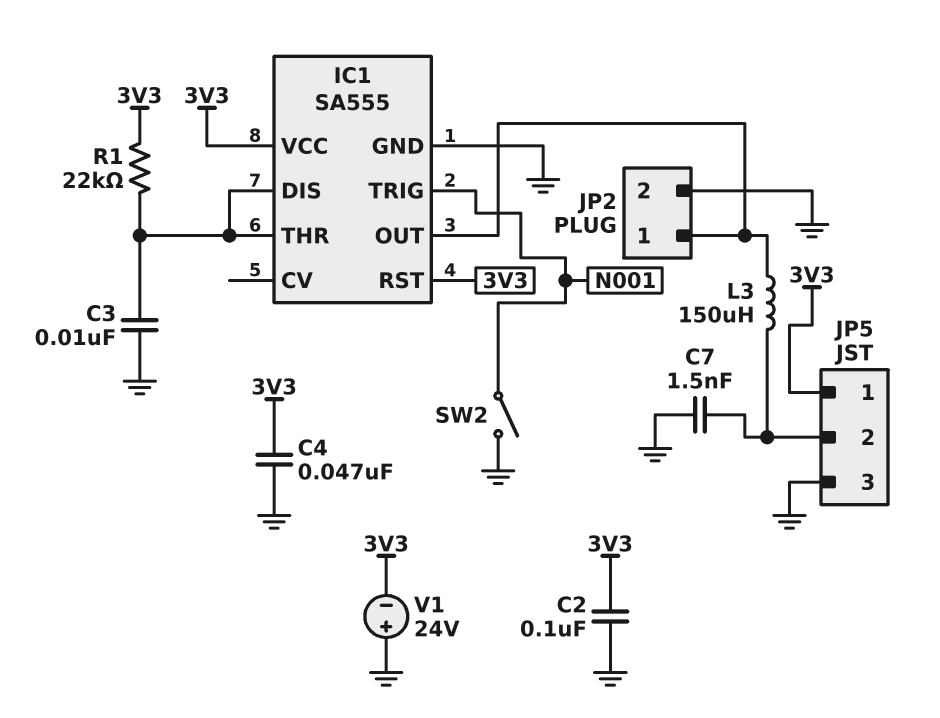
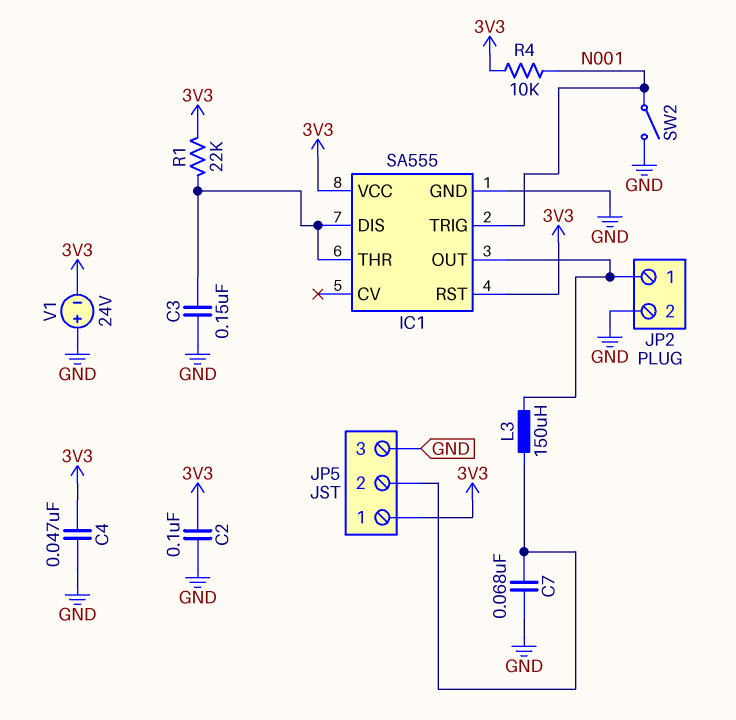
C3: 10nF (GND, IC1/DIS) -> 150nF (GND, IC1/DIS)
C7: 1.5nF (GND, JP5/2) -> 68nF (GND, JP5/2)
R4: none -> 10k (3V3, N001)

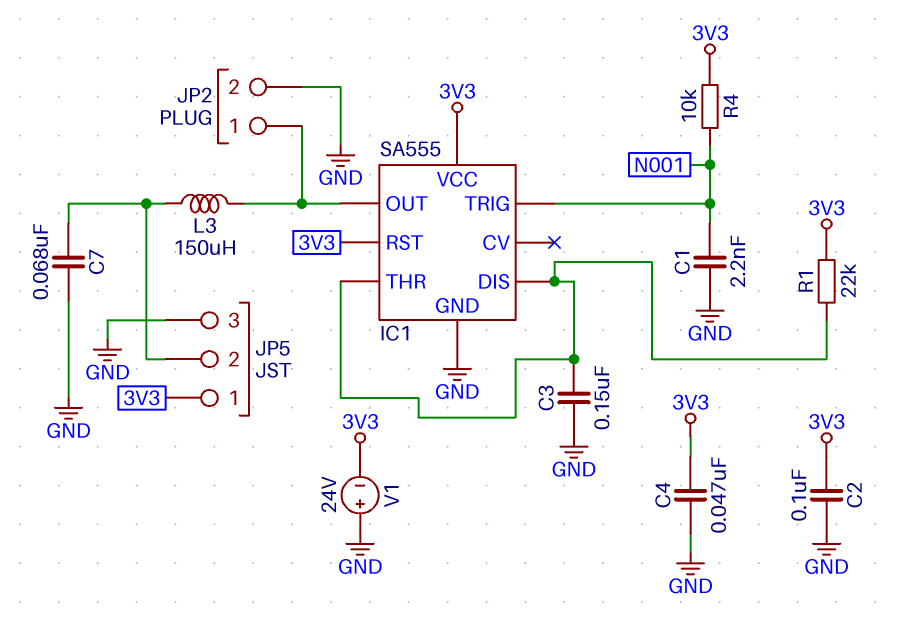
C1: none -> 2.2nF (GND, N001)
SW2: switch (GND, N001) -> none

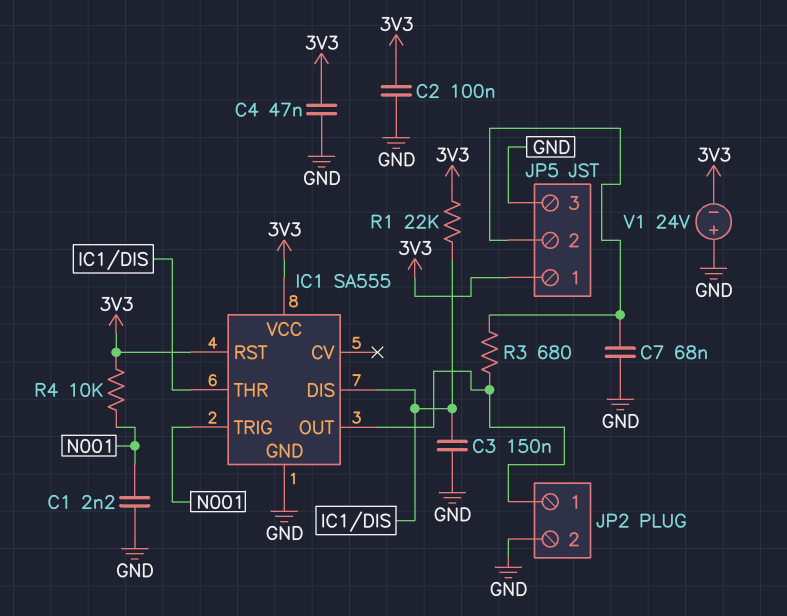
L3: 150uH (IC1/OUT, JP5/2) -> none
R3: none -> 680 (IC1/OUT, JP5/2)

